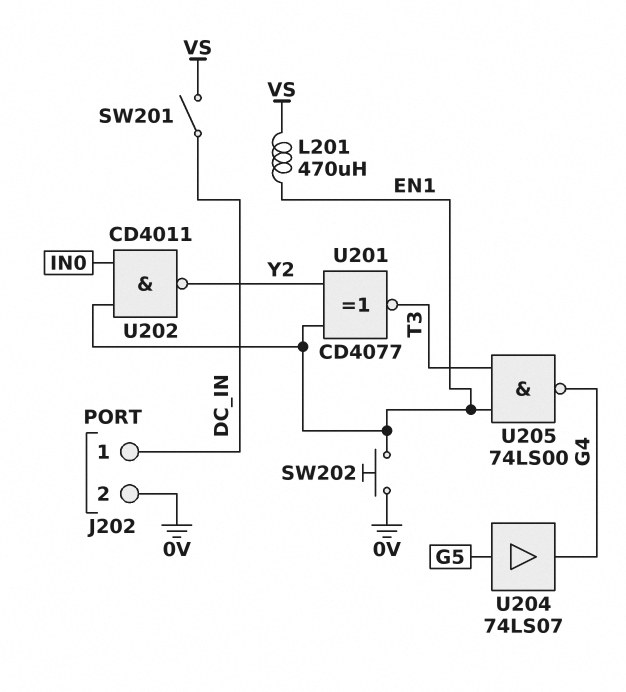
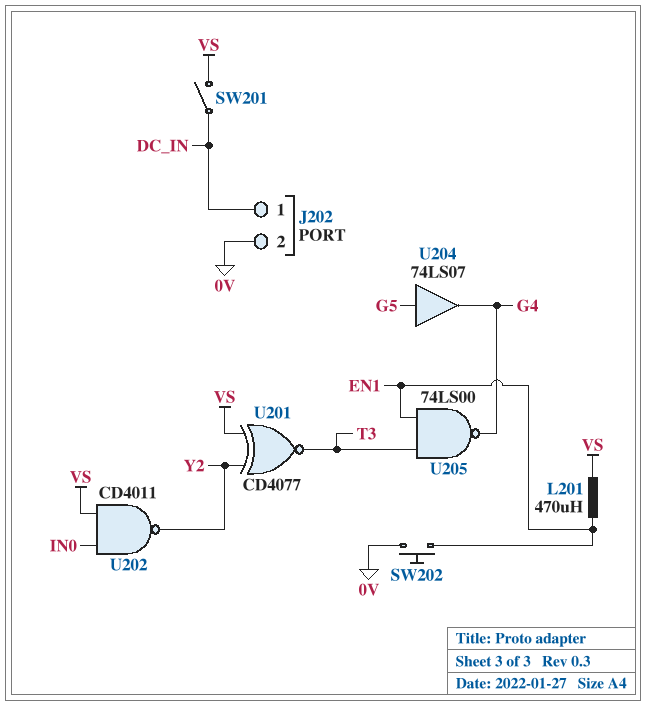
U201: XNOR CD4077 (in EN1, in Y2, out T3) -> XNOR CD4077 (in VS, in Y2, out T3)
U202: NAND CD4011 (in EN1, in IN0, out Y2) -> NAND CD4011 (in IN0, in VS, out Y2)

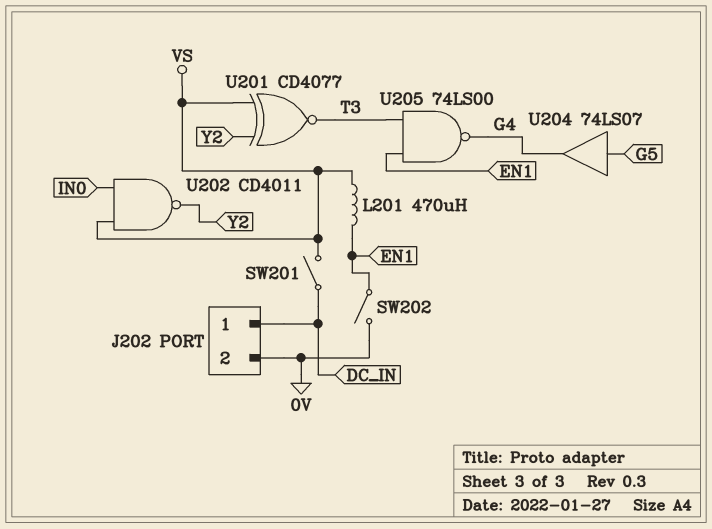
SW202: button (0V, EN1) -> switch (0V, EN1)

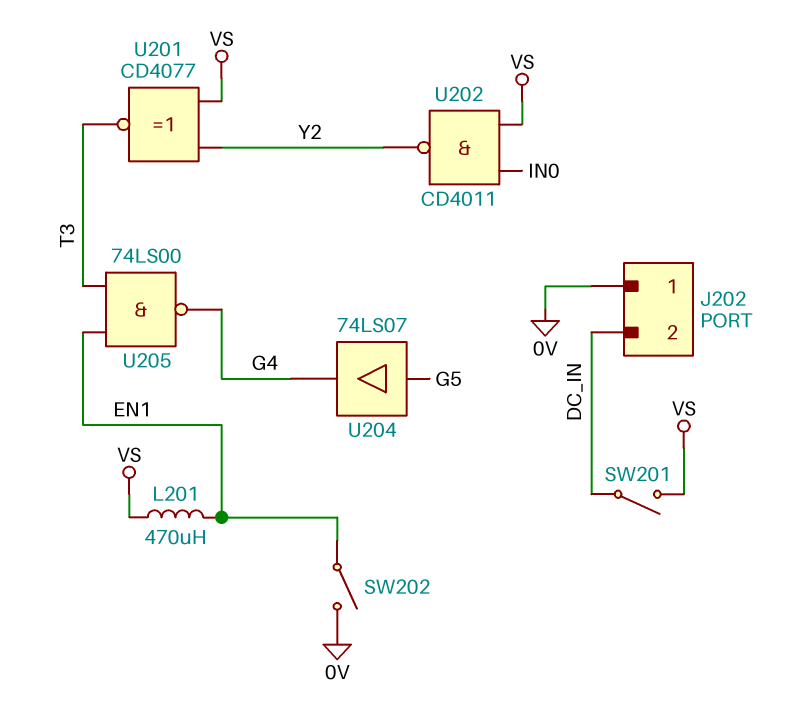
J202 pin 1: DC_IN -> 0V
J202 pin 2: 0V -> DC_IN

